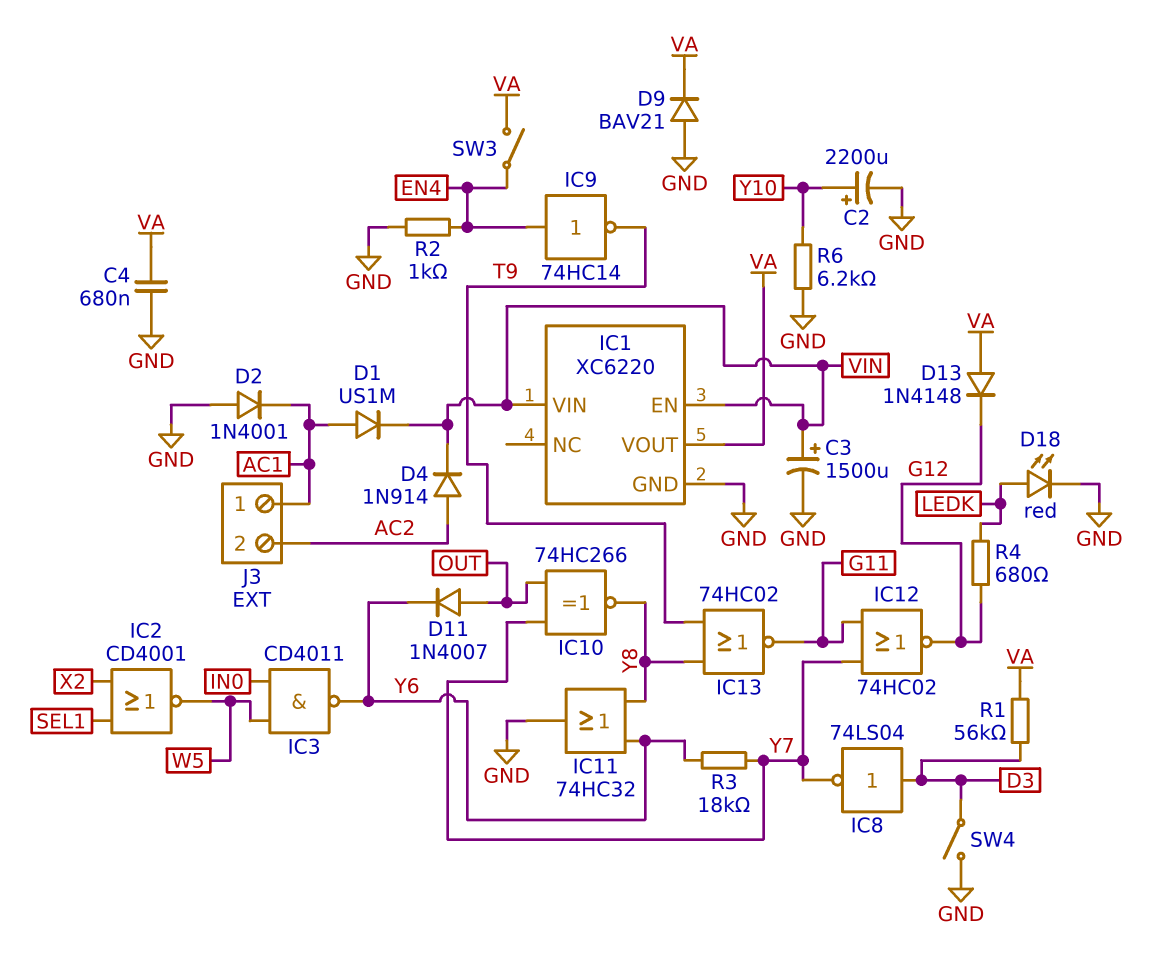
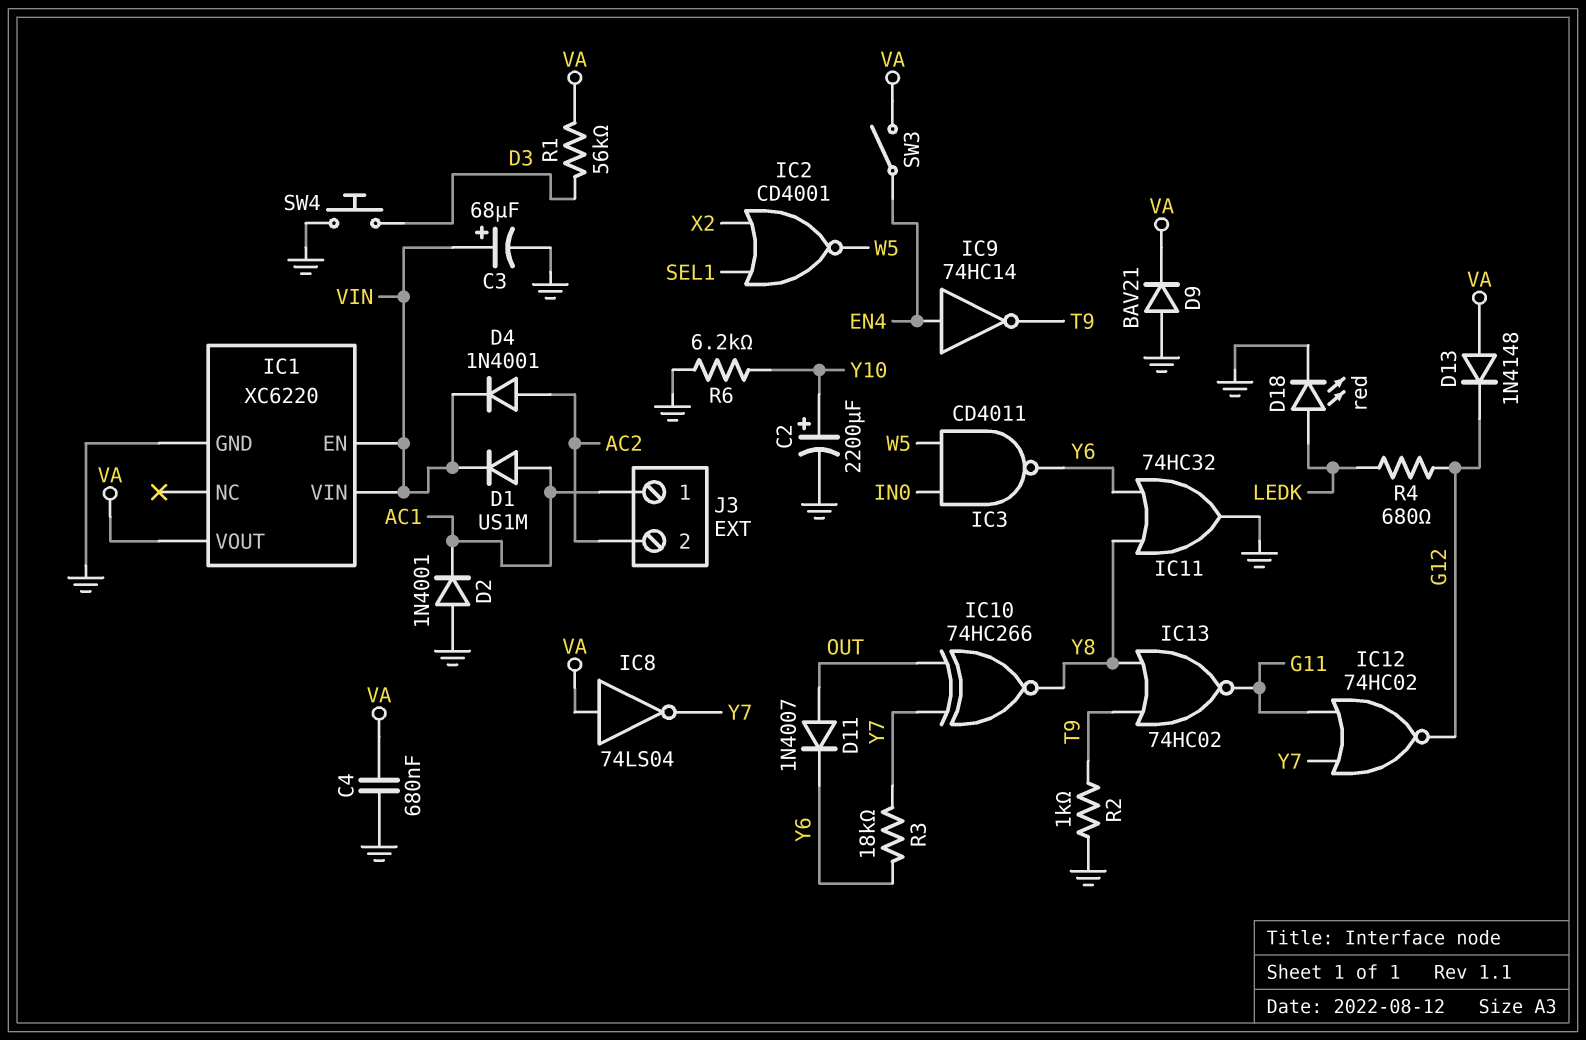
C3: 1500uF (plus VIN, minus GND) -> 68uF (plus VIN, minus GND)
D4: diode 1N914 (A AC2, K VIN) -> diode 1N4001 (A AC2, K VIN)
IC8: NOT 74LS04 (in D3, out Y7) -> NOT 74LS04 (in VA, out Y7)
R2: 1k (EN4, GND) -> 1k (GND, T9)
SW4: switch (D3, GND) -> button (D3, GND)

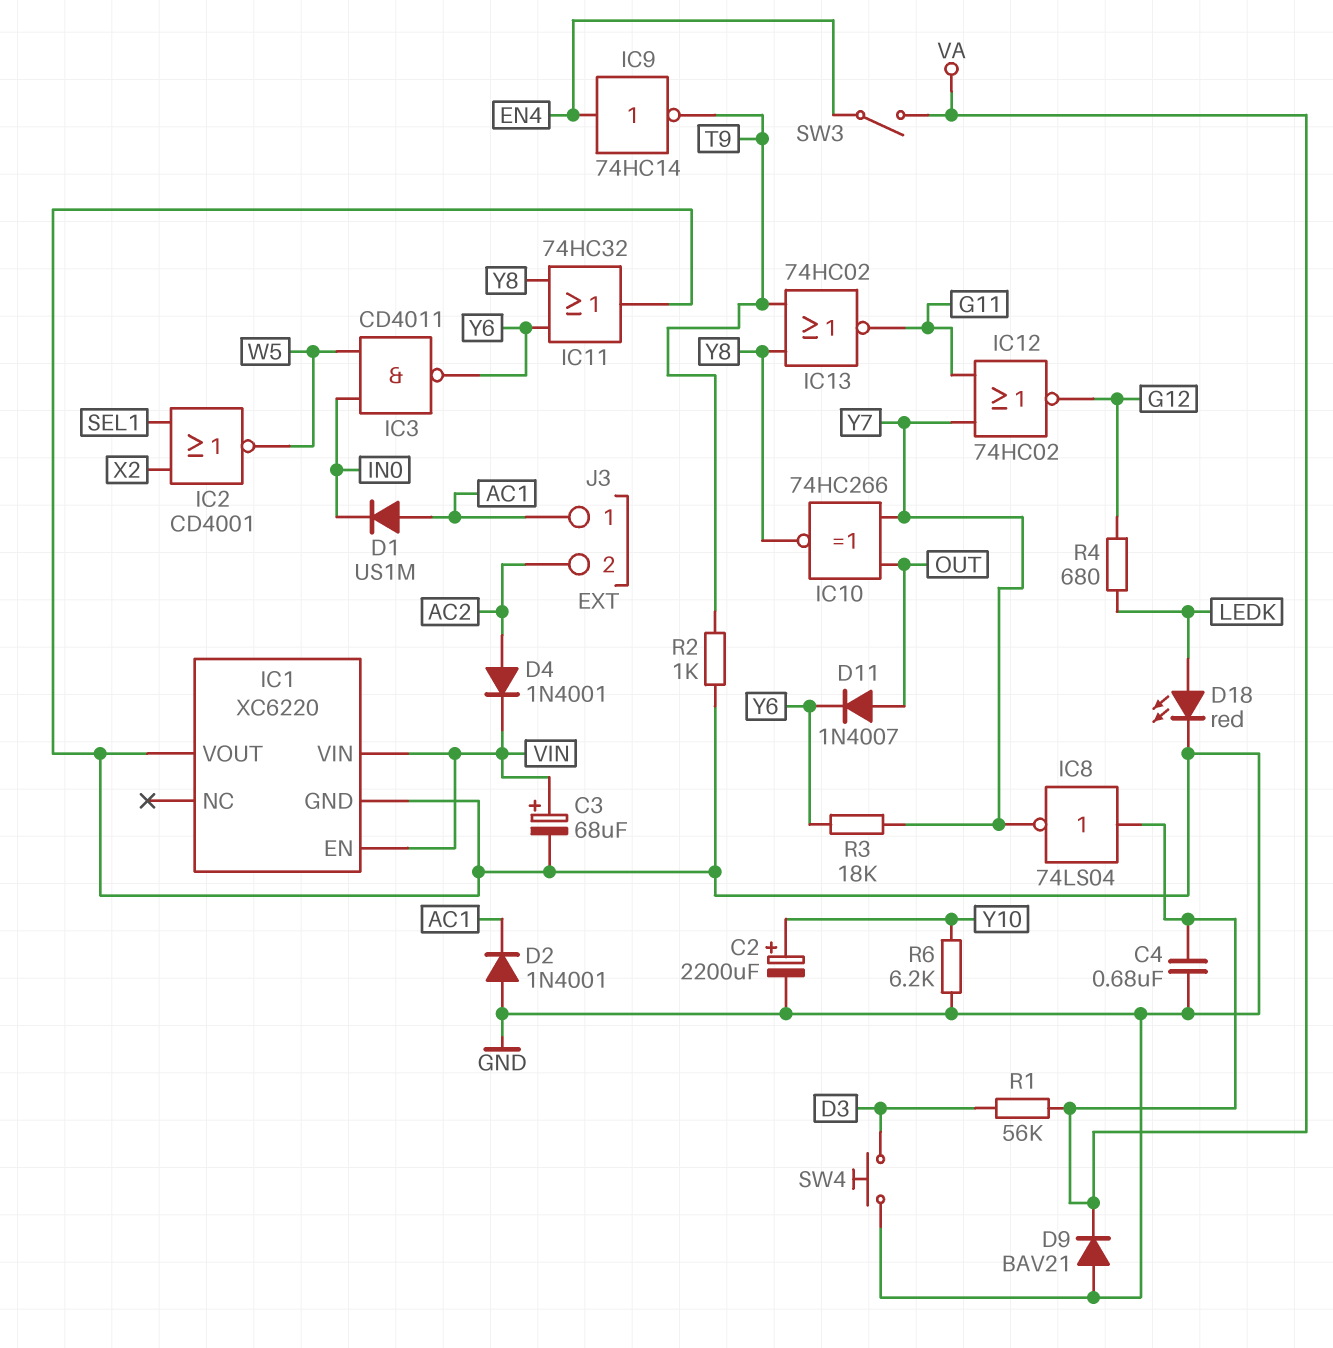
D1: diode US1M (A AC1, K VIN) -> diode US1M (A AC1, K IN0)
D13: diode 1N4148 (A VA, K G12) -> none
IC1 pin VOUT: VA -> GND

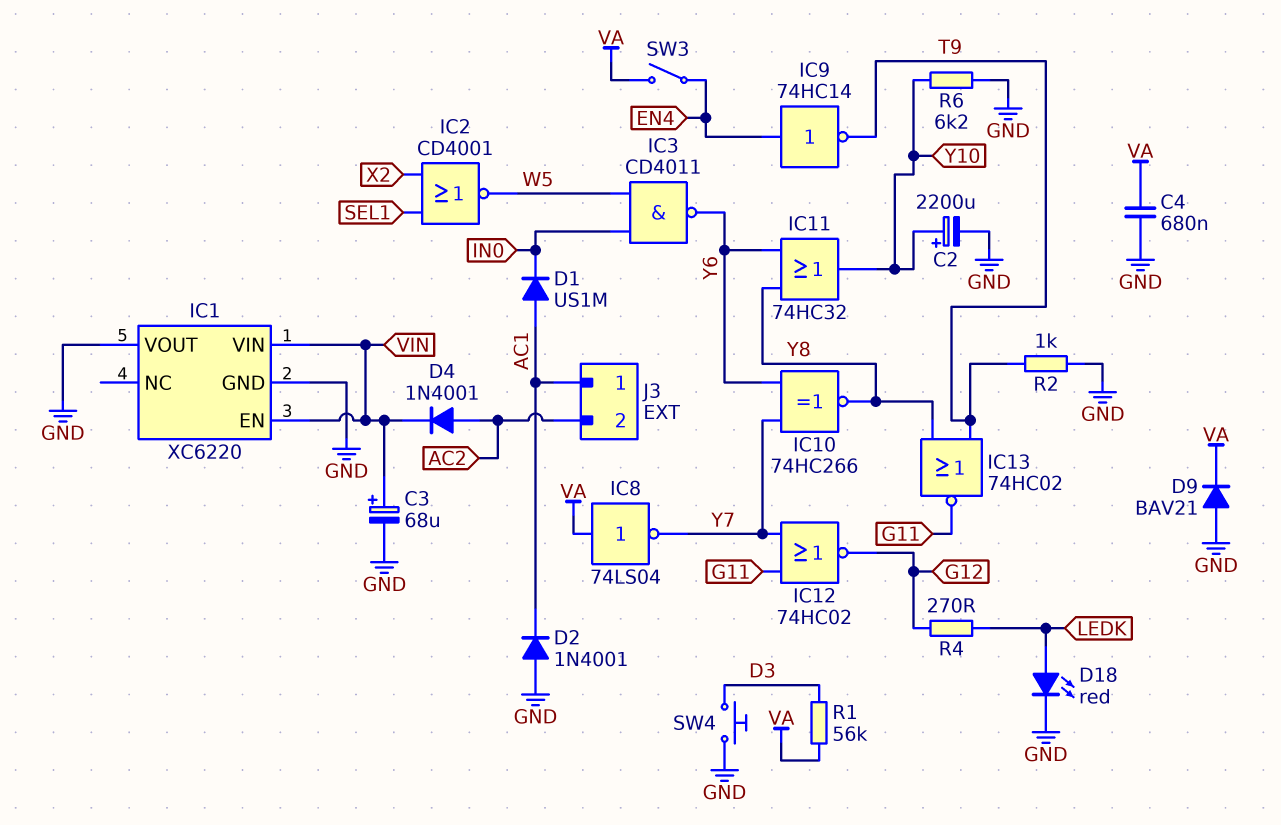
D11: diode 1N4007 (A OUT, K Y6) -> none
IC10: XNOR 74HC266 (in OUT, in Y7, out Y8) -> XNOR 74HC266 (in Y6, in Y7, out Y8)
IC11: OR 74HC32 (in Y6, in Y8, out GND) -> OR 74HC32 (in Y6, in Y8, out Y10)
R3: 18k (Y6, Y7) -> none
R4: 680 (G12, LEDK) -> 270 (G12, LEDK)

